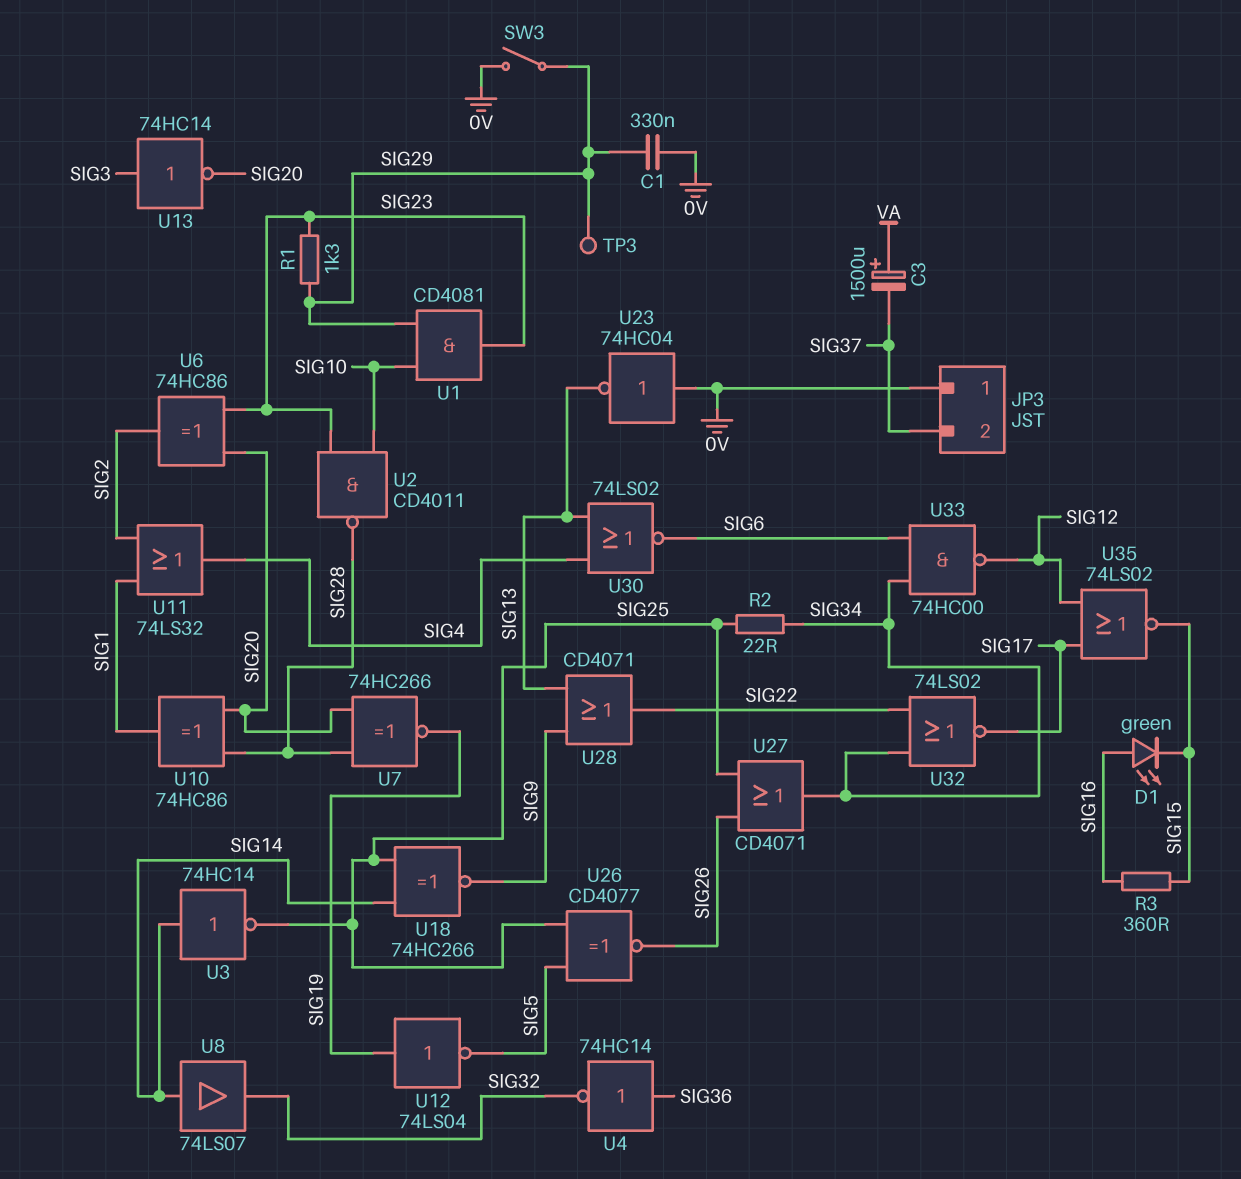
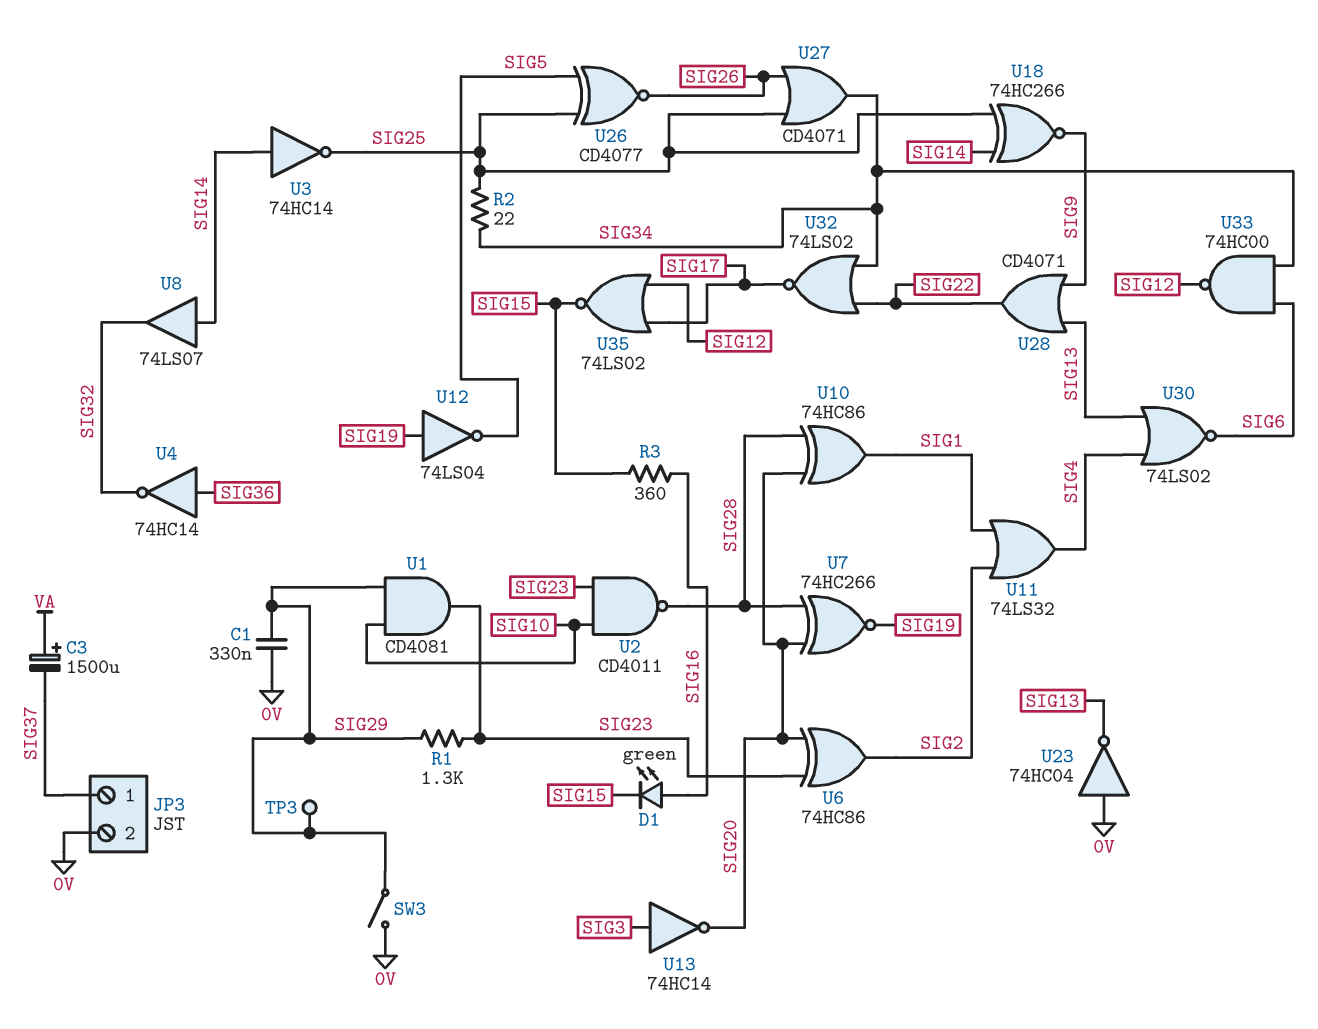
JP3 pin 1: 0V -> SIG37
JP3 pin 2: SIG37 -> 0V

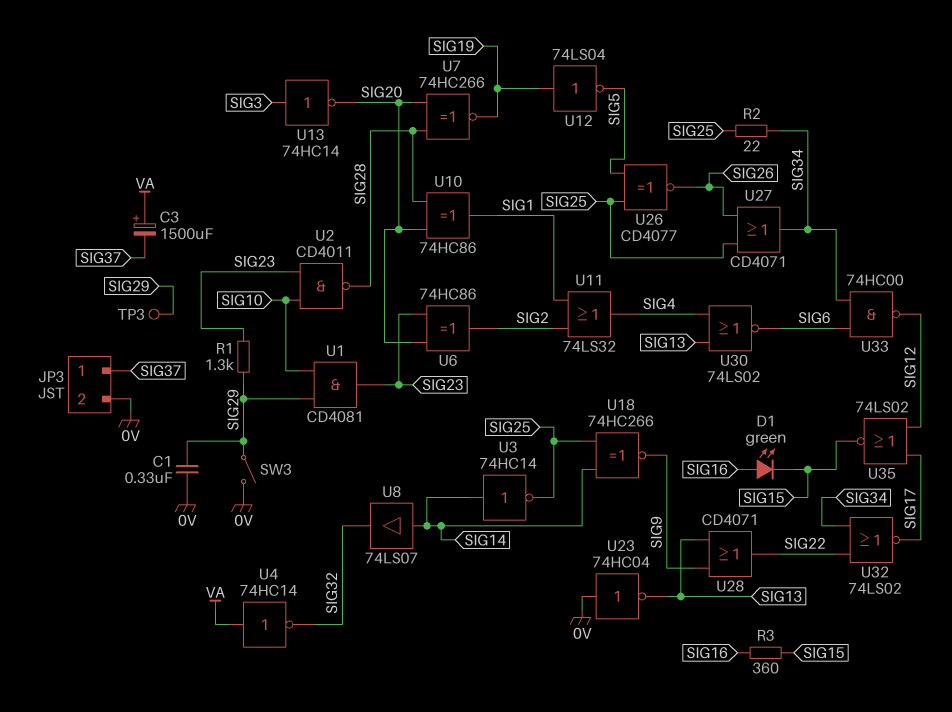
U4: NOT 74HC14 (in SIG36, out SIG32) -> NOT 74HC14 (in VA, out SIG32)

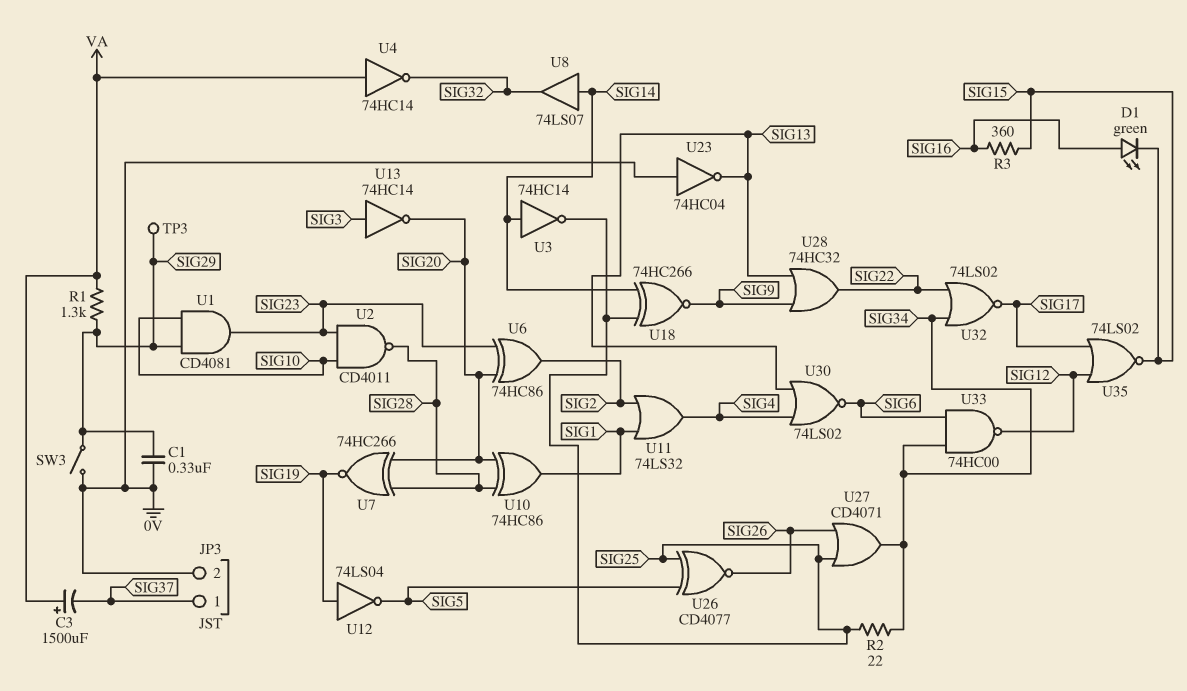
R1: 1.3k (SIG23, SIG29) -> 1.3k (SIG29, VA)
U28: OR CD4071 (in SIG9, in SIG13, out SIG22) -> OR 74HC32 (in SIG9, in SIG13, out SIG22)

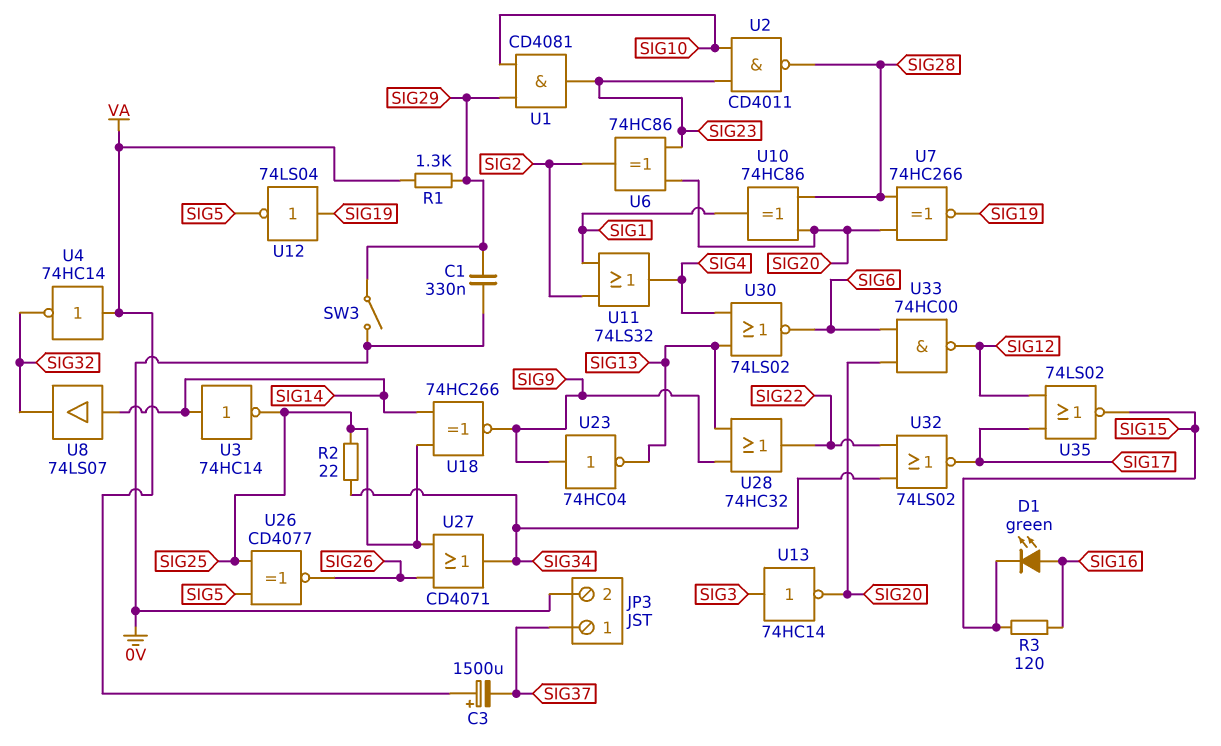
R3: 360 (SIG15, SIG16) -> 120 (SIG15, SIG16)
TP3: test point (SIG29) -> none
U23: NOT 74HC04 (in 0V, out SIG13) -> NOT 74HC04 (in SIG9, out SIG13)
U33: NAND 74HC00 (in SIG6, in SIG34, out SIG12) -> NAND 74HC00 (in SIG6, in SIG20, out SIG12)

